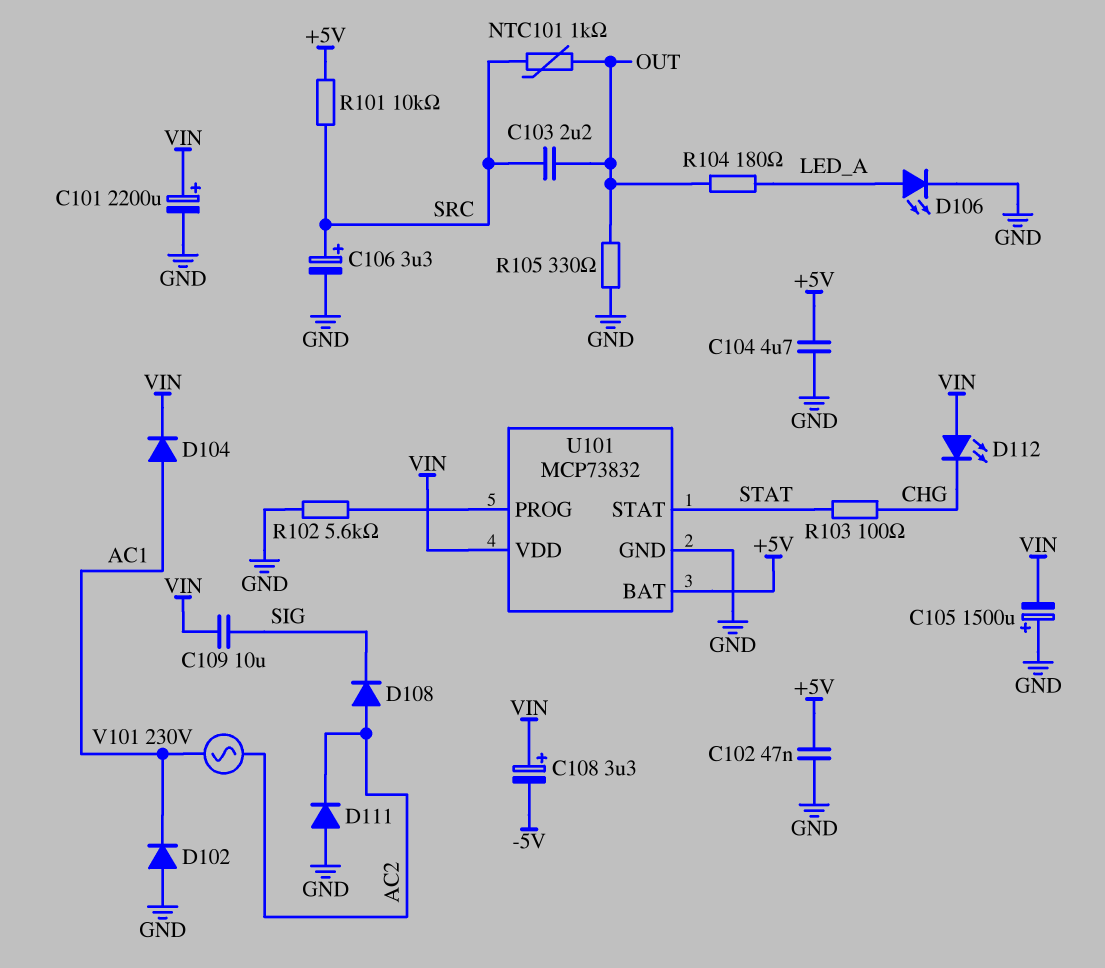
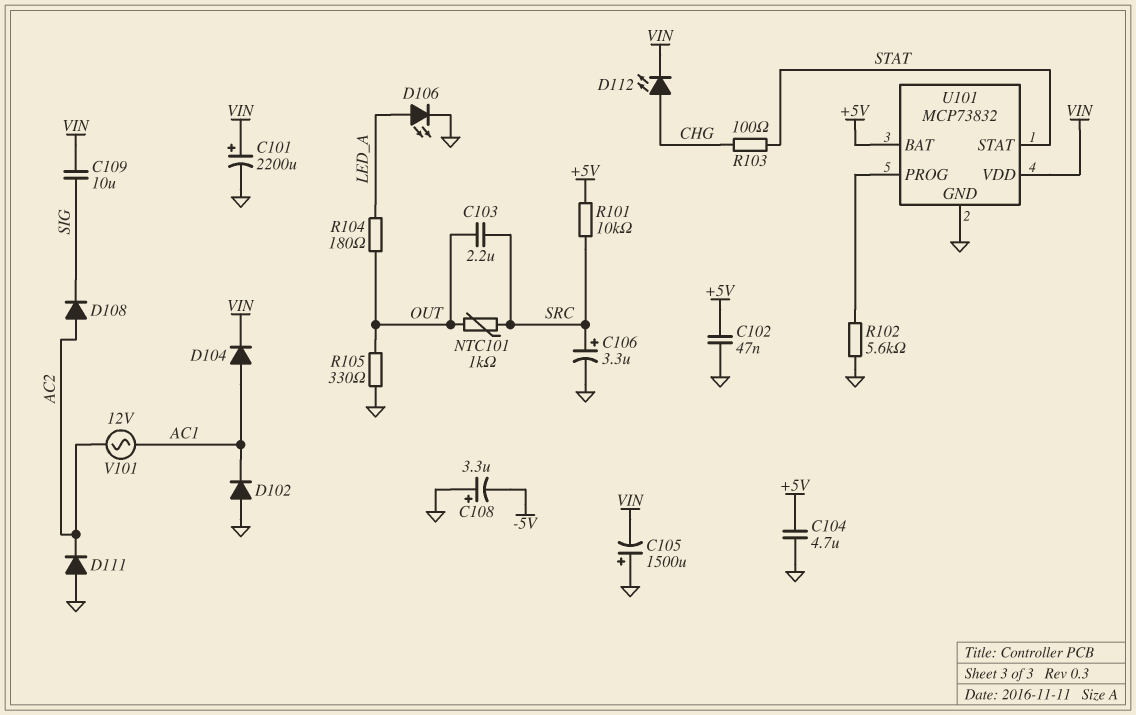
C108: 3.3uF (plus VIN, minus -5V) -> 3.3uF (plus GND, minus -5V)
D112: LED (A VIN, K CHG) -> LED (A CHG, K VIN)
V101: AC 230V (AC1, AC2) -> AC 12V (AC1, AC2)

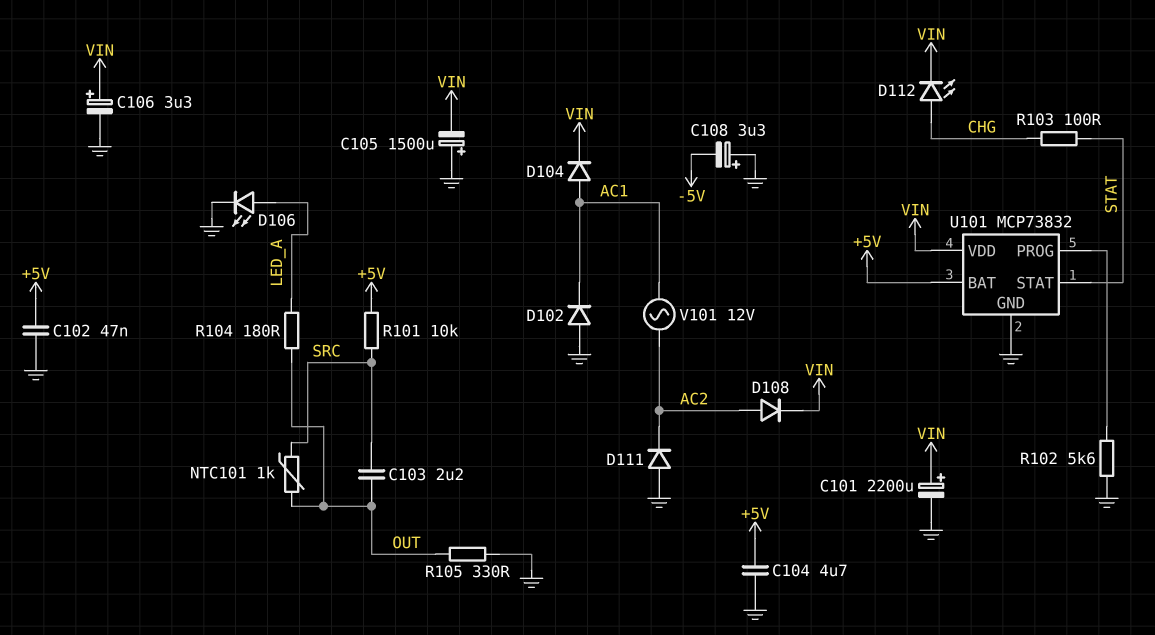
C106: 3.3uF (plus SRC, minus GND) -> 3.3uF (plus VIN, minus GND)
C109: 10uF (SIG, VIN) -> none
D108: diode (A AC2, K SIG) -> diode (A AC2, K VIN)

